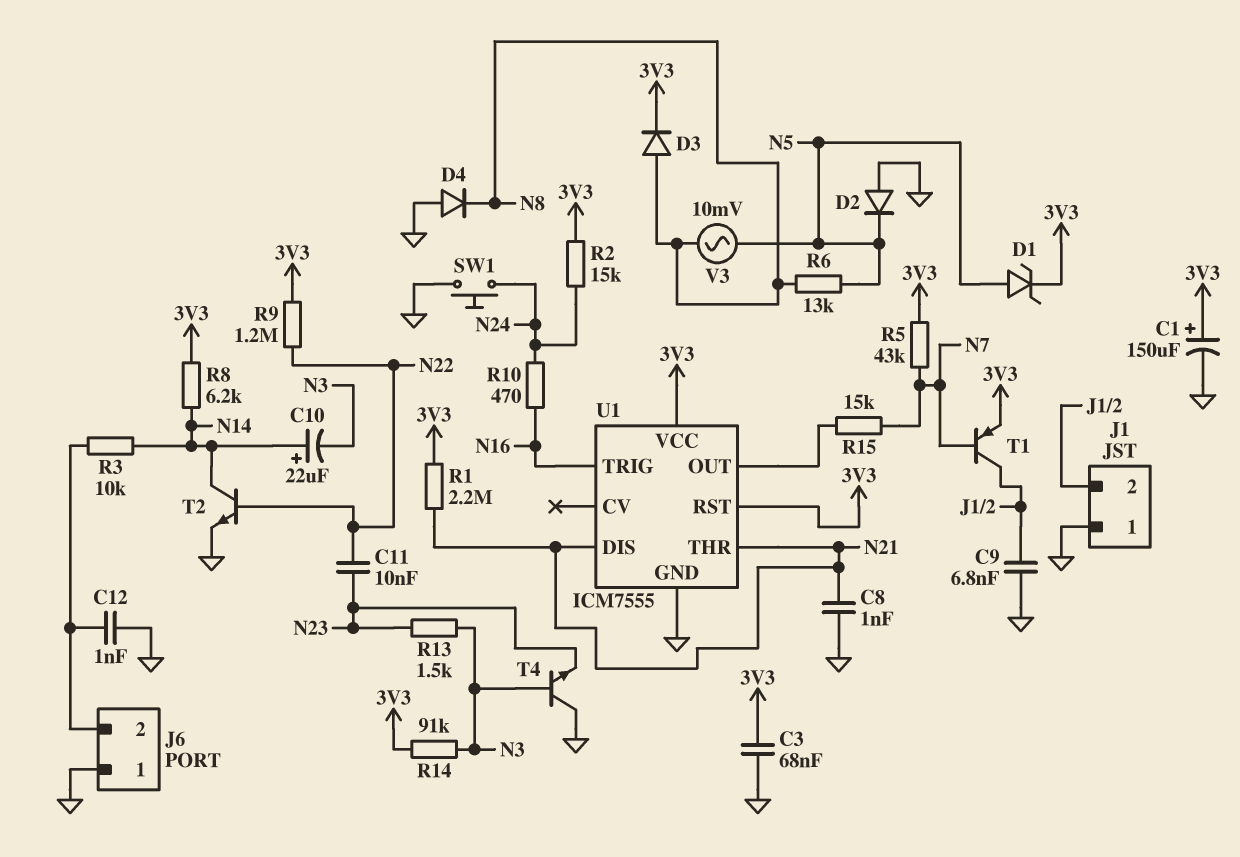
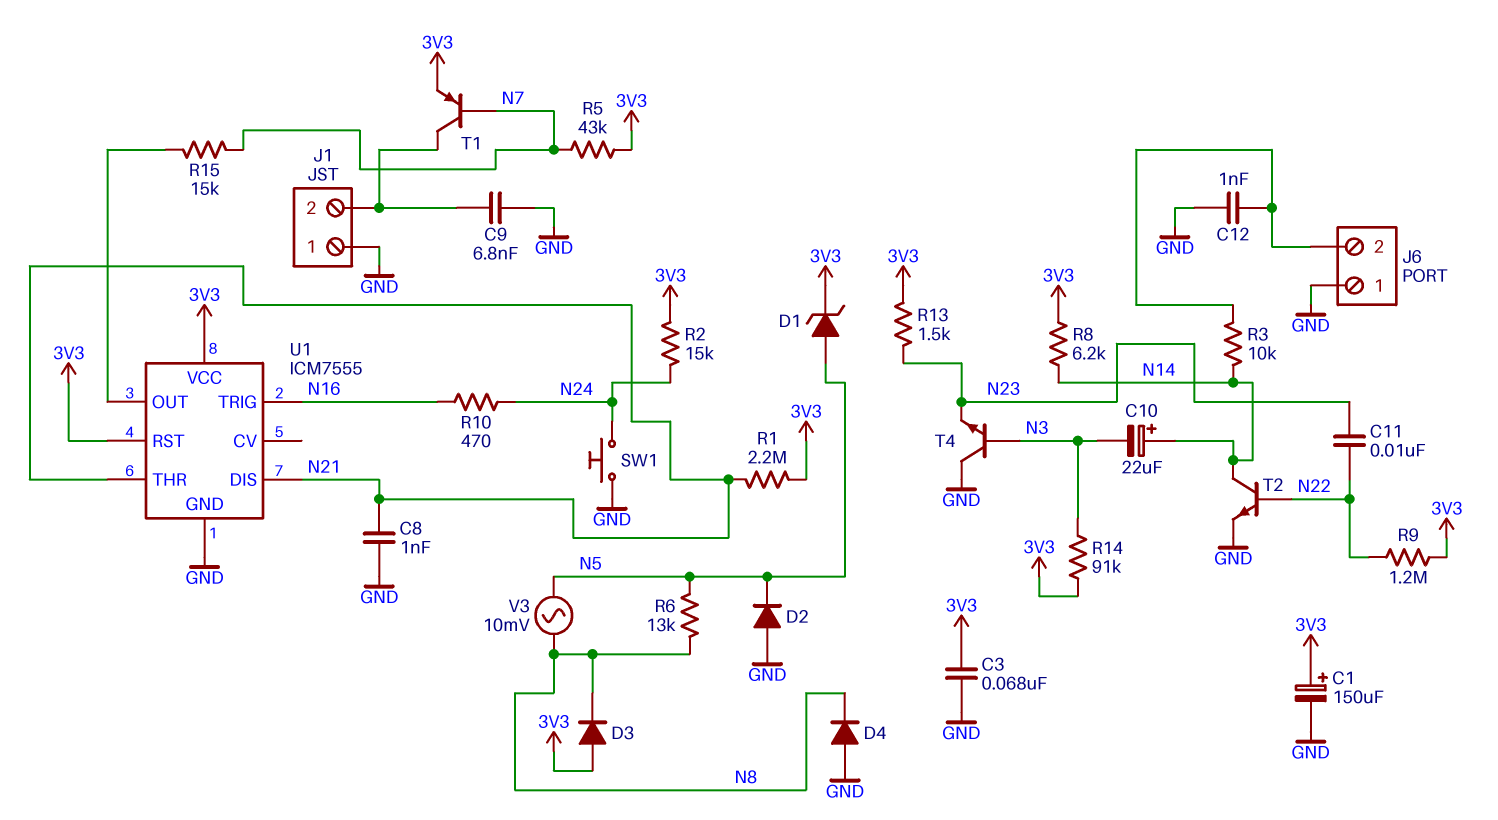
D3: diode (A N8, K 3V3) -> diode (A 3V3, K N8)
R13: 1.5k (N3, N23) -> 1.5k (3V3, N23)

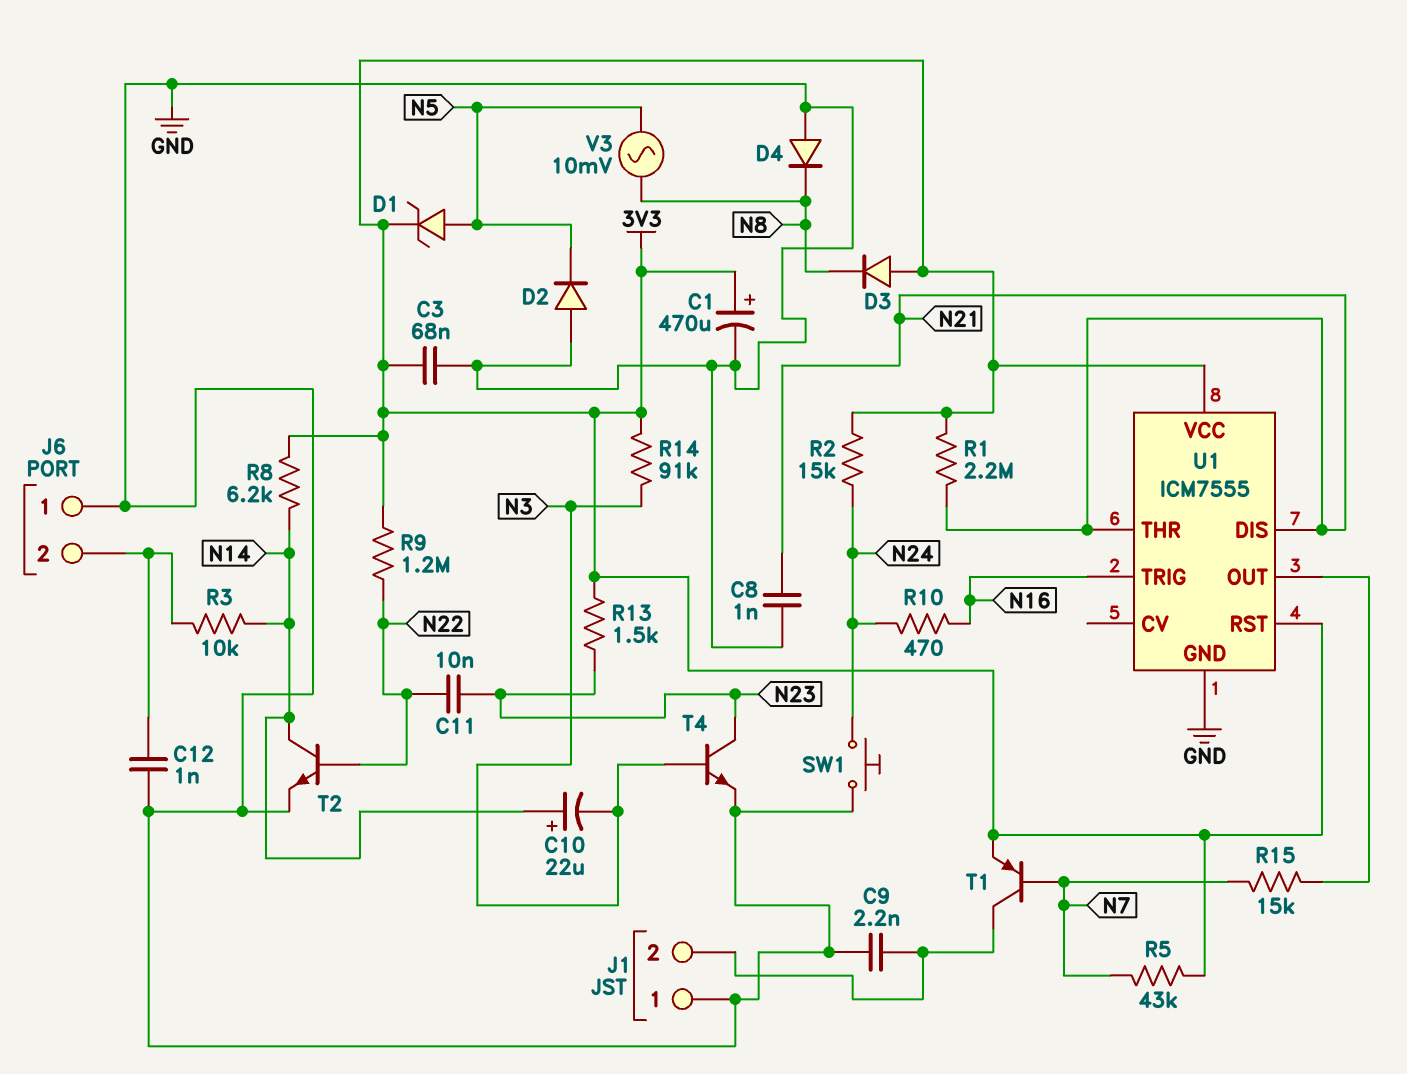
C1: 150uF (plus 3V3, minus GND) -> 470uF (plus 3V3, minus GND)
C9: 6.8nF (GND, J1/2) -> 2.2nF (GND, J1/2)
R6: 13k (N5, N8) -> none
T4: NPN (B N3, C GND, E N23) -> NPN (B N3, C N23, E GND)

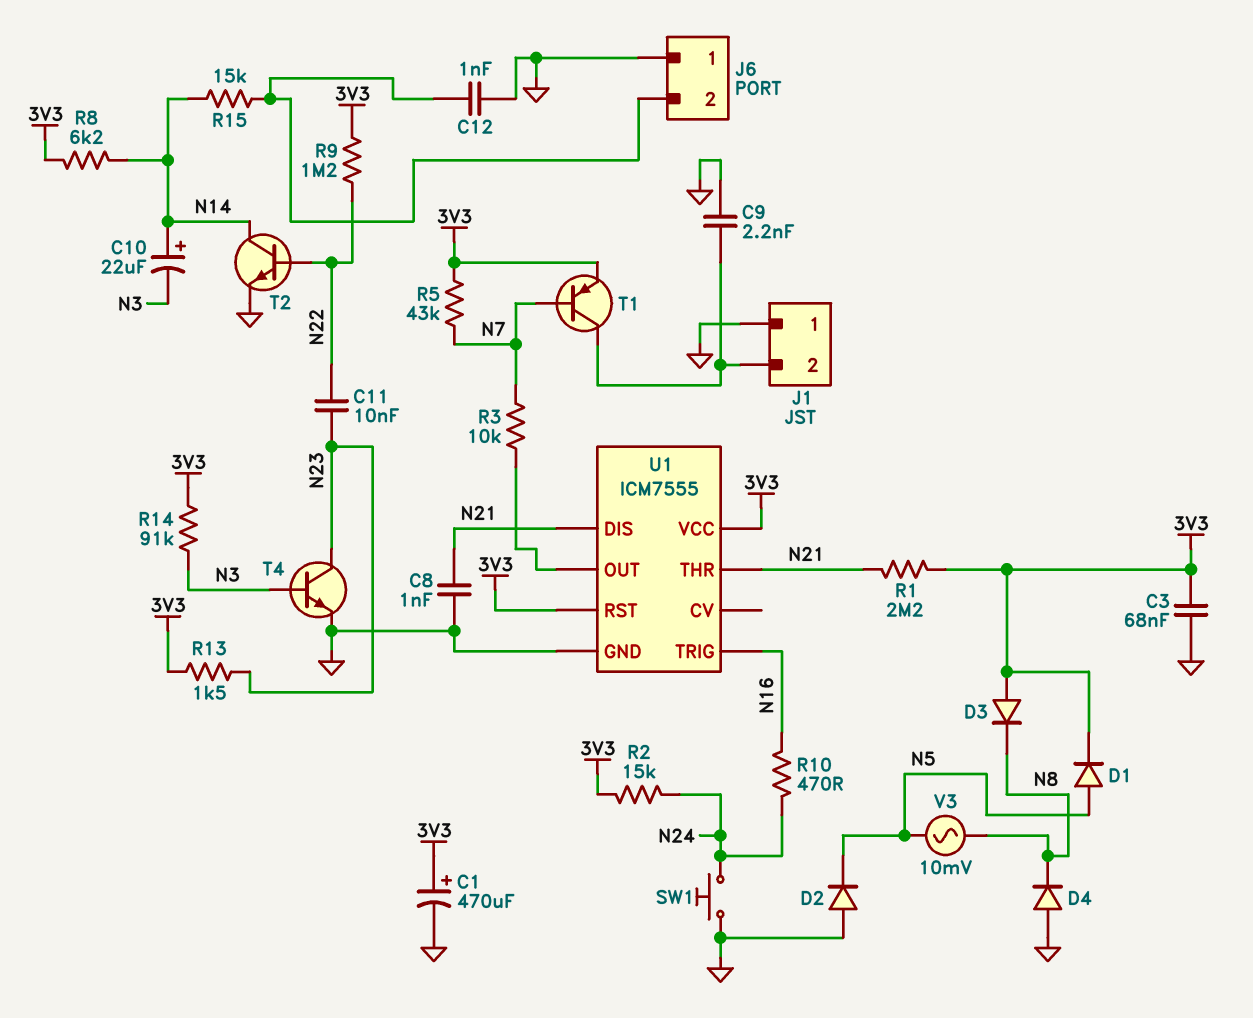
D1: zener (A N5, K 3V3) -> diode (A N5, K 3V3)
R3: 10k (J6/2, N14) -> 10k (N7, U1/OUT)
R15: 15k (N7, U1/OUT) -> 15k (J6/2, N14)

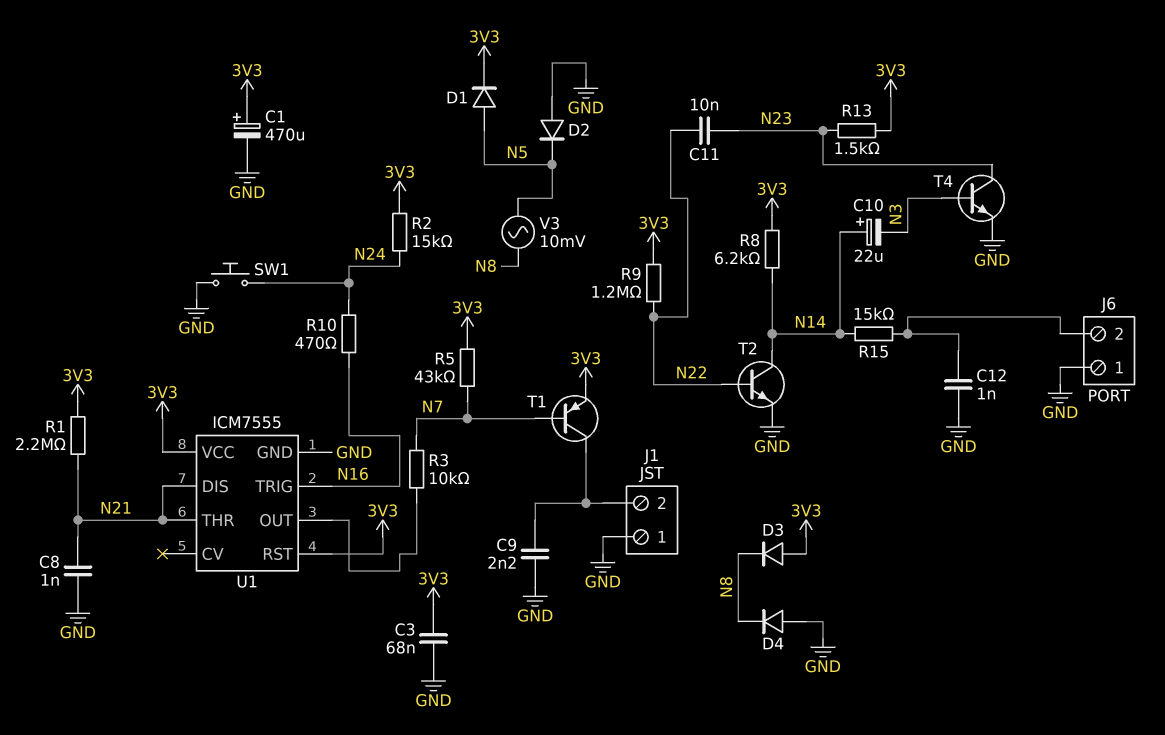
R14: 91k (3V3, N3) -> none

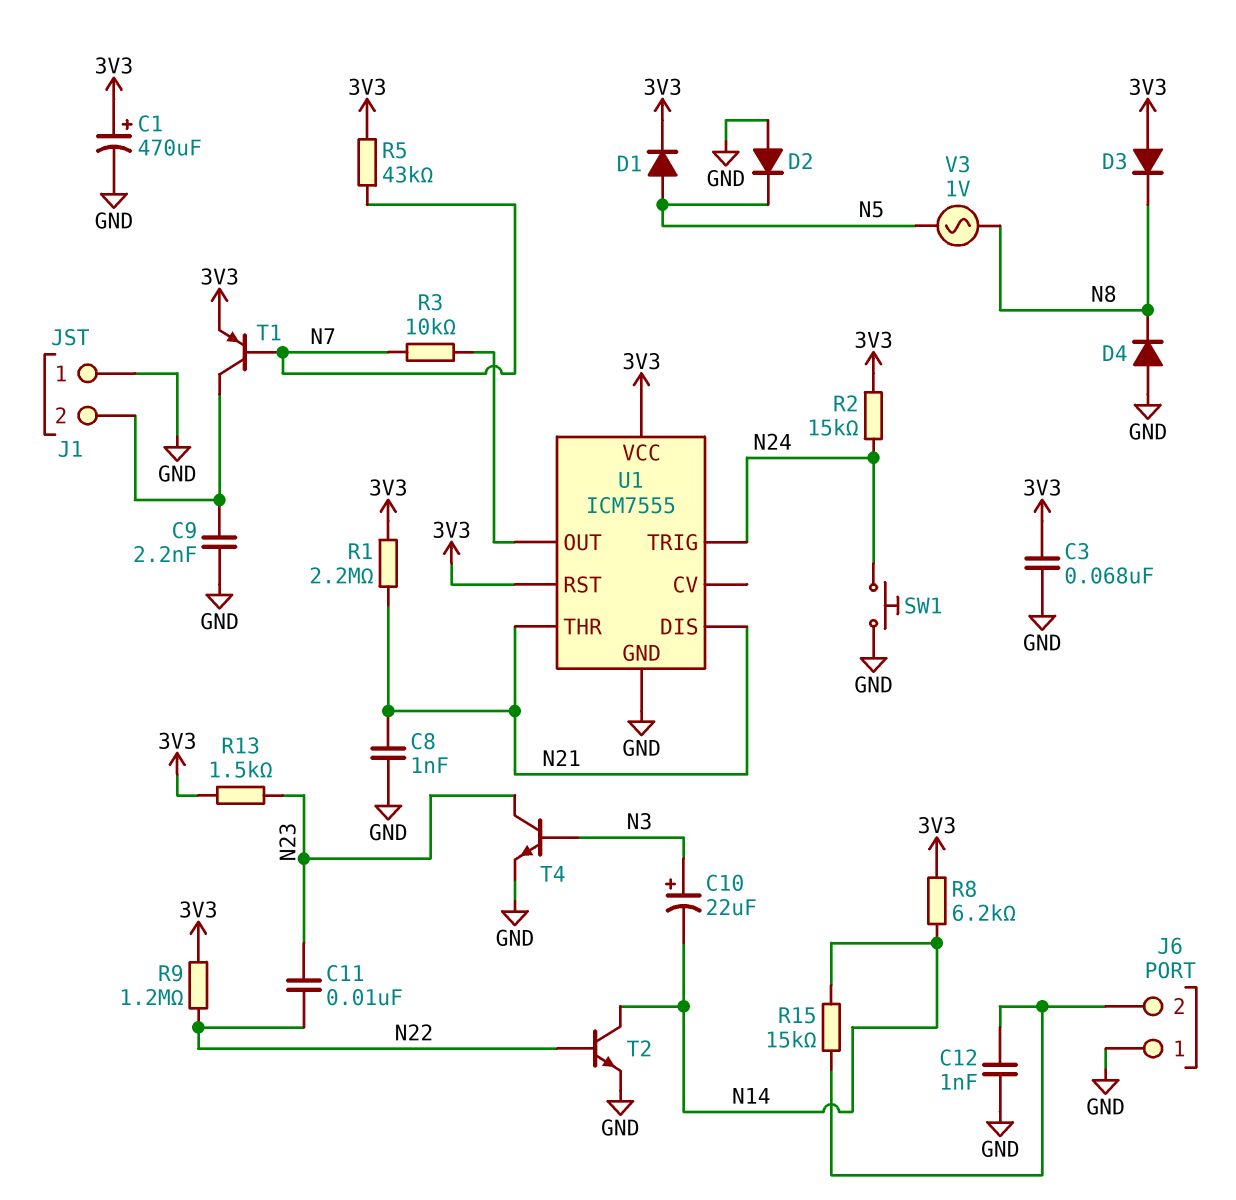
C10: 22uF (plus N14, minus N3) -> 22uF (plus N3, minus N14)
R10: 470 (N16, N24) -> none
U1 pin TRIG: N16 -> N24
V3: AC 10mV (N5, N8) -> AC 1V (N5, N8)

